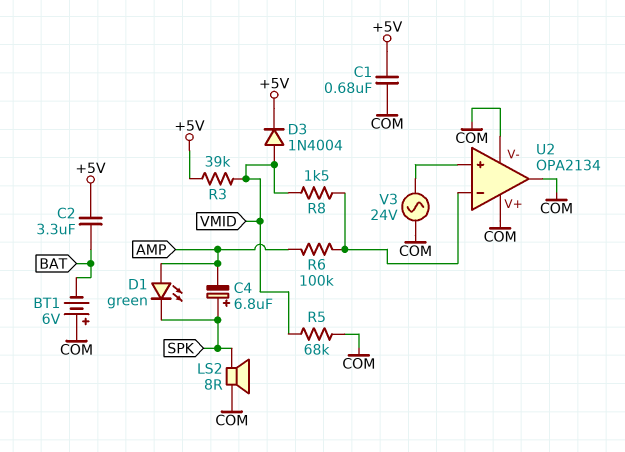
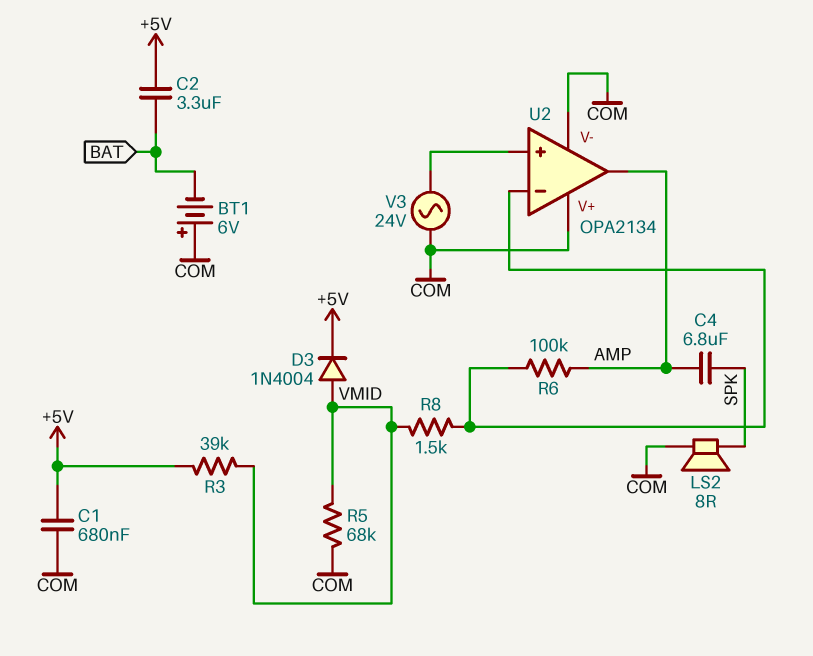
C4: 6.8uF (plus SPK, minus AMP) -> 6.8uF (AMP, SPK)
D1: LED green (A AMP, K SPK) -> none
U2 pin out: COM -> AMP

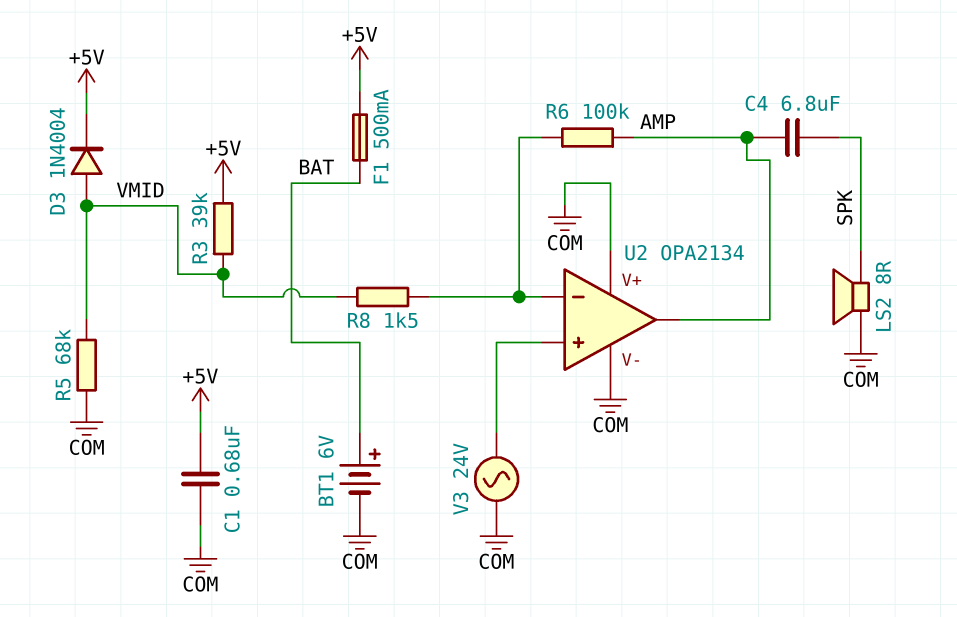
BT1: 6V (plus COM, minus BAT) -> 6V (plus BAT, minus COM)
C2: 3.3uF (+5V, BAT) -> none
F1: none -> 500mA (+5V, BAT)

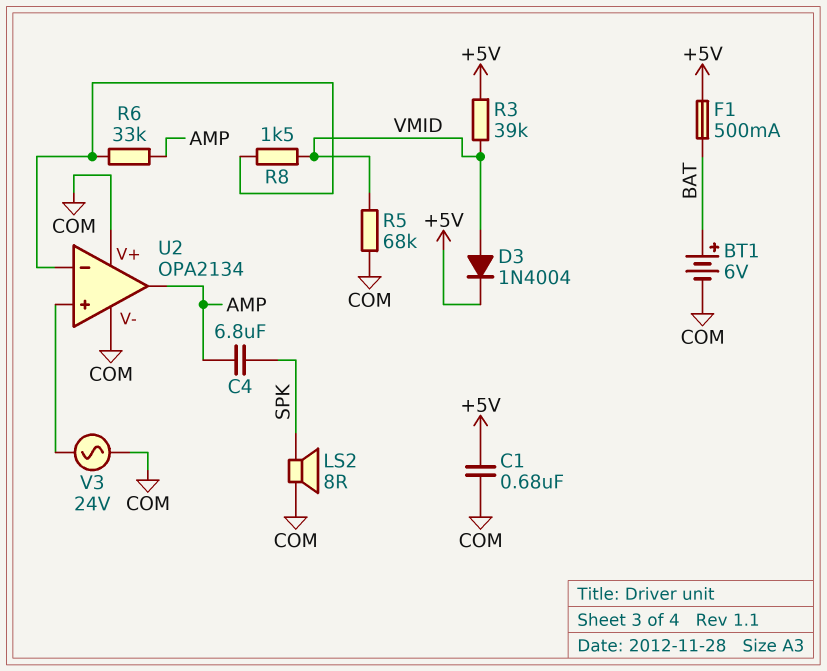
R6: 100k (AMP, U2/in-) -> 33k (AMP, U2/in-)

